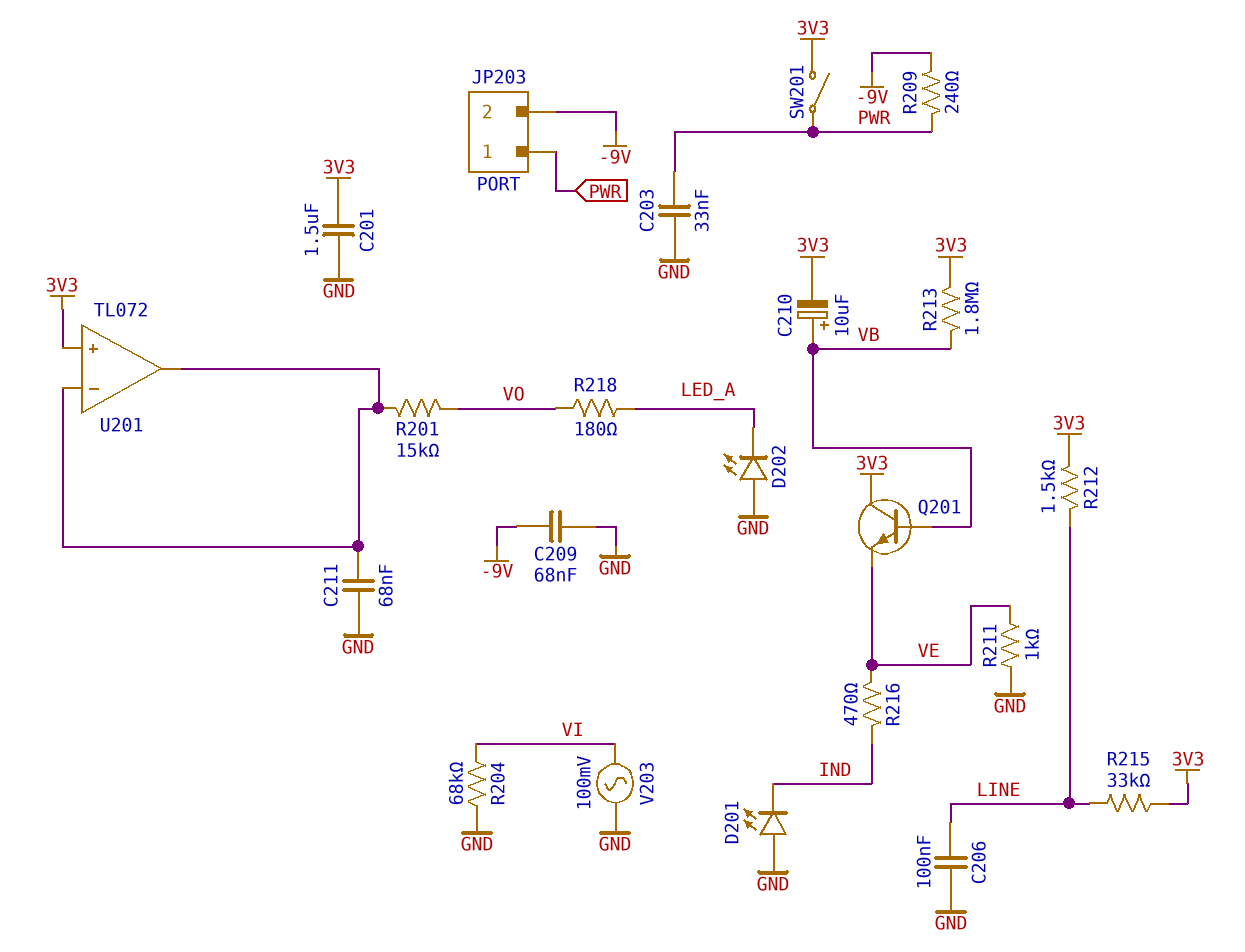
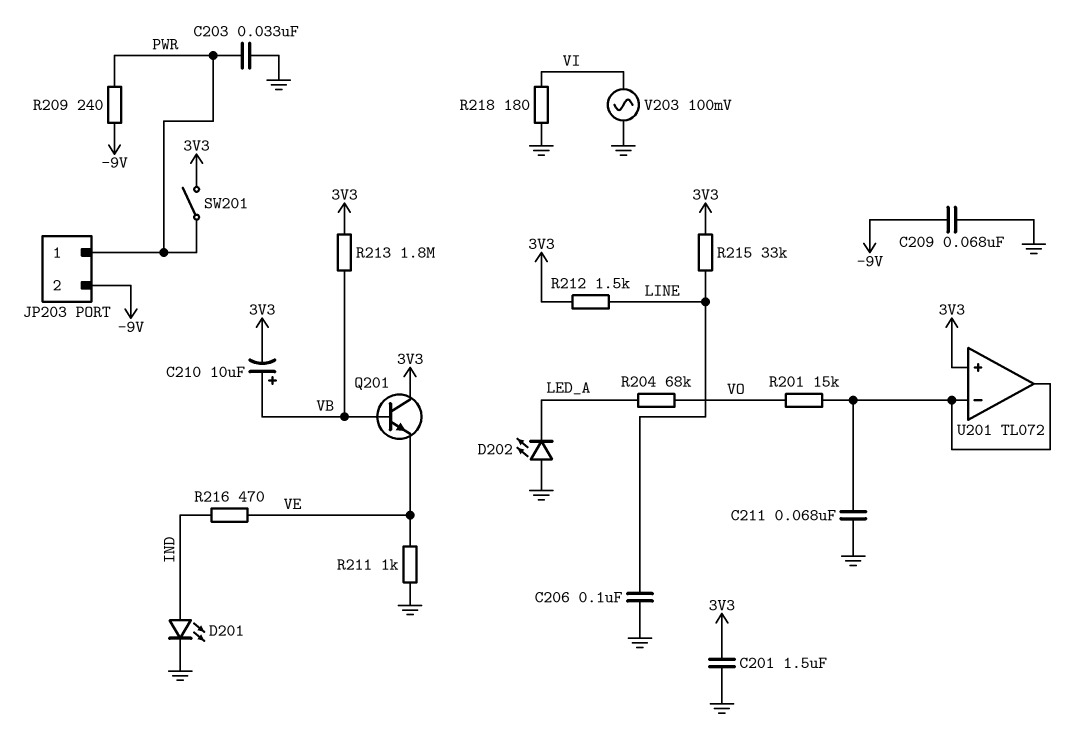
D201: LED (A GND, K IND) -> LED (A IND, K GND)
R204: 68k (GND, VI) -> 68k (LED_A, VO)
R218: 180 (LED_A, VO) -> 180 (GND, VI)

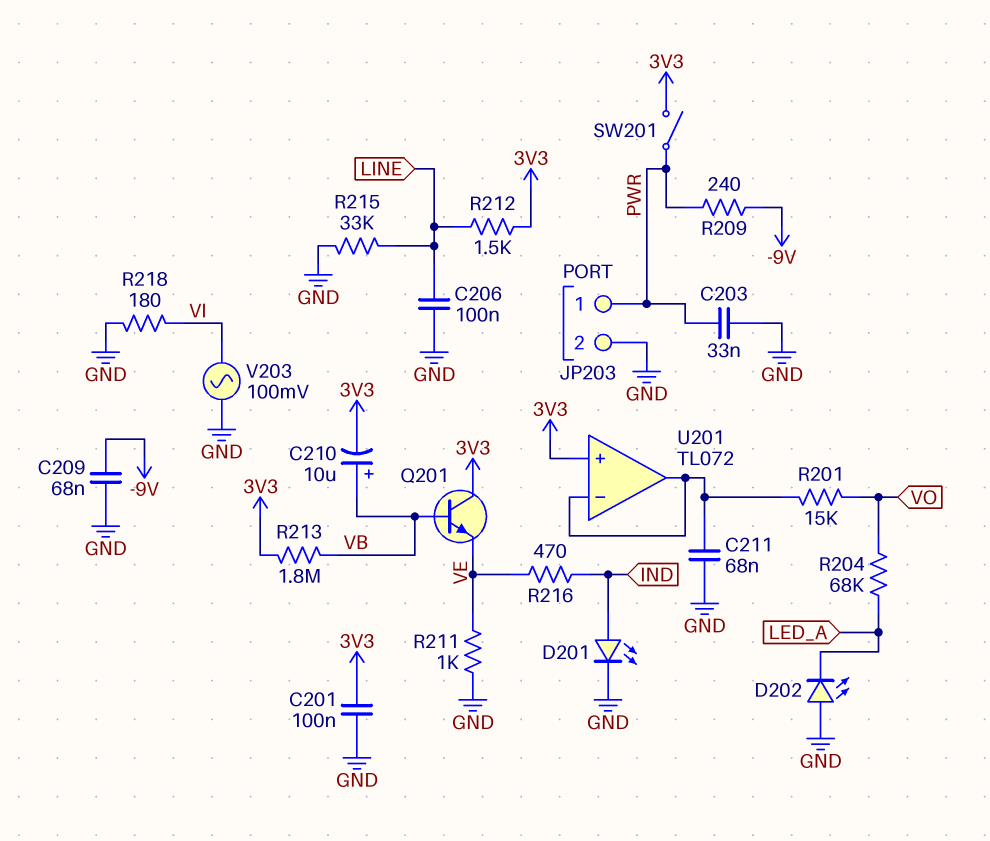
C201: 1.5uF (3V3, GND) -> 100nF (3V3, GND)
JP203 pin 2: -9V -> GND
R215: 33k (3V3, LINE) -> 33k (GND, LINE)

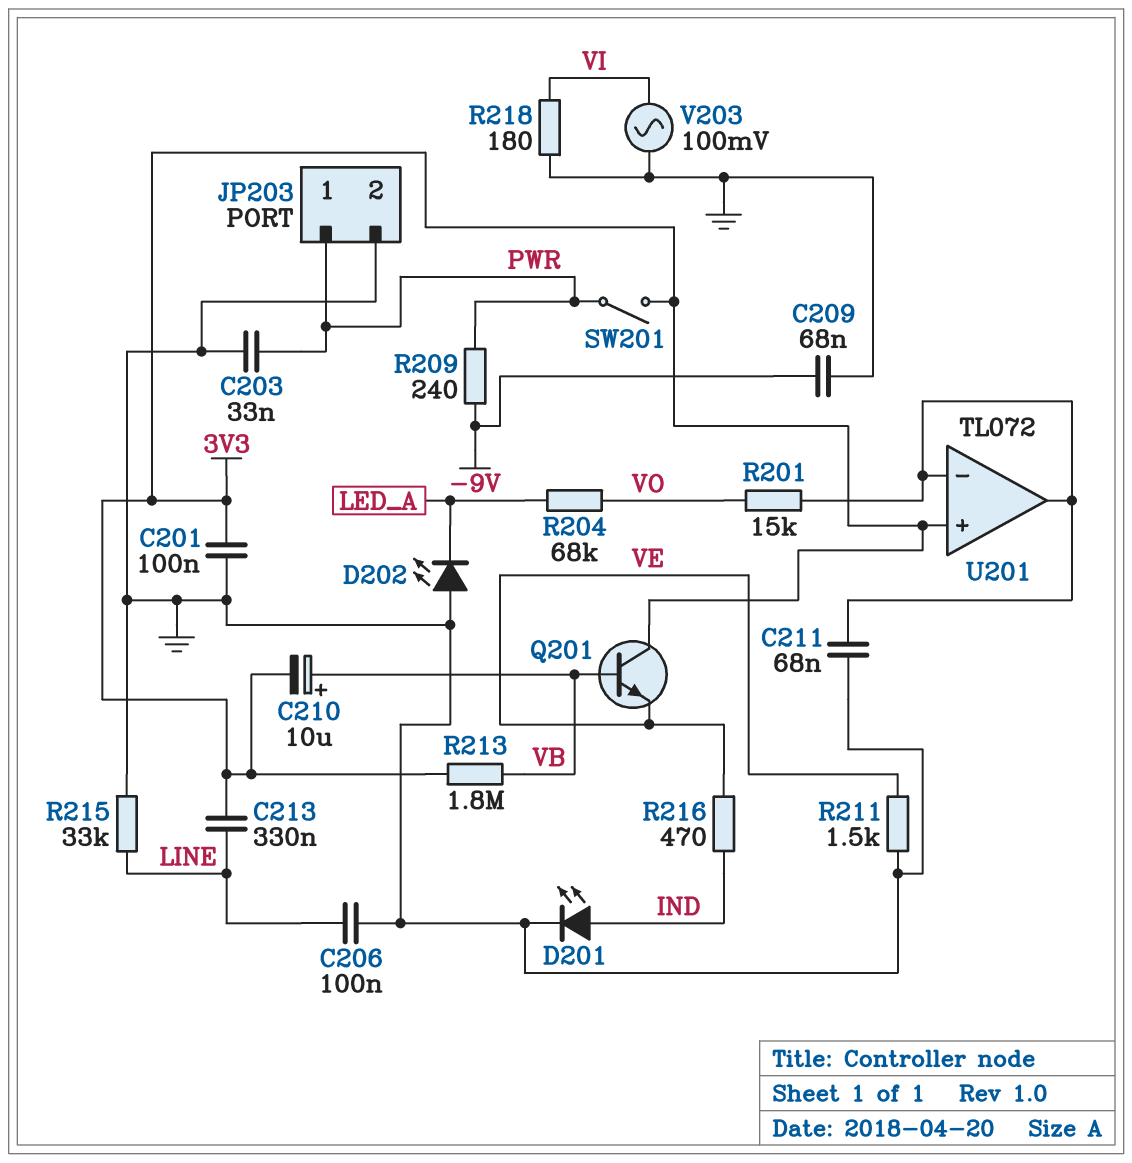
C213: none -> 330nF (3V3, LINE)
R211: 1k (GND, VE) -> 1.5k (GND, VE)
R212: 1.5k (3V3, LINE) -> none

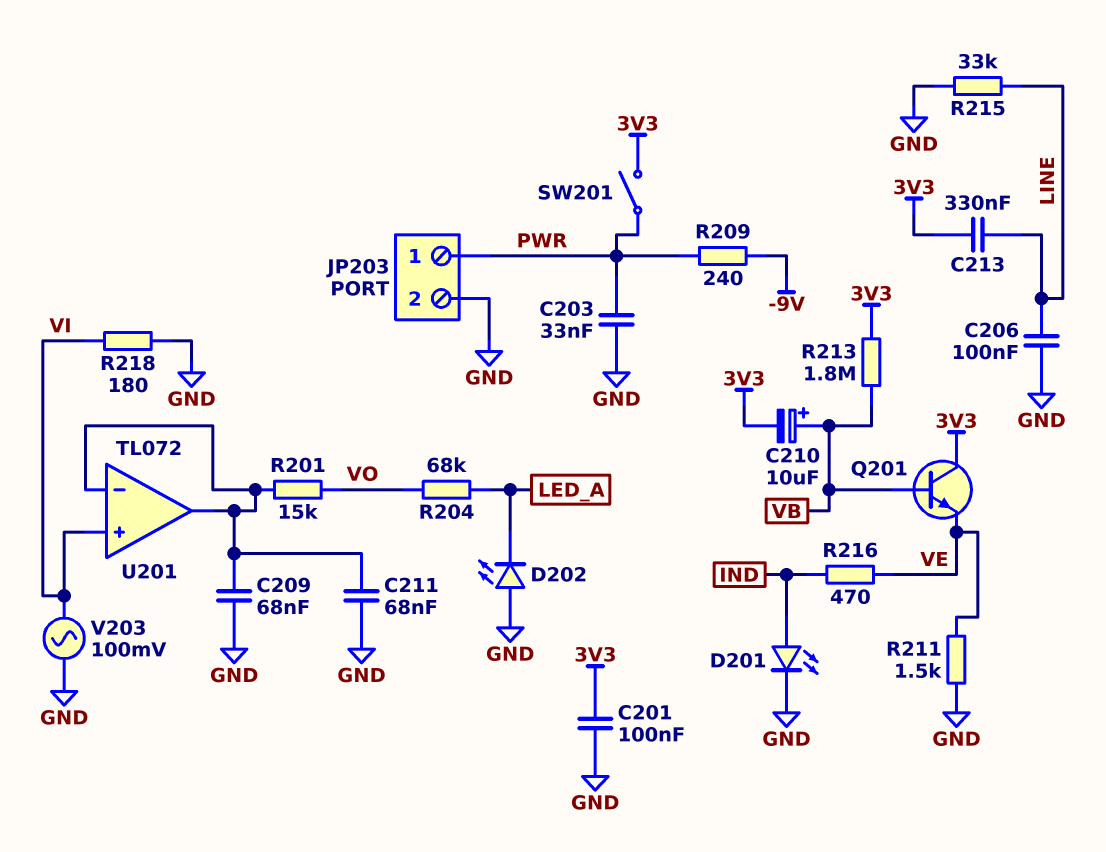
C209: 68nF (-9V, GND) -> 68nF (GND, U201/in-)
U201 pin in+: 3V3 -> VI

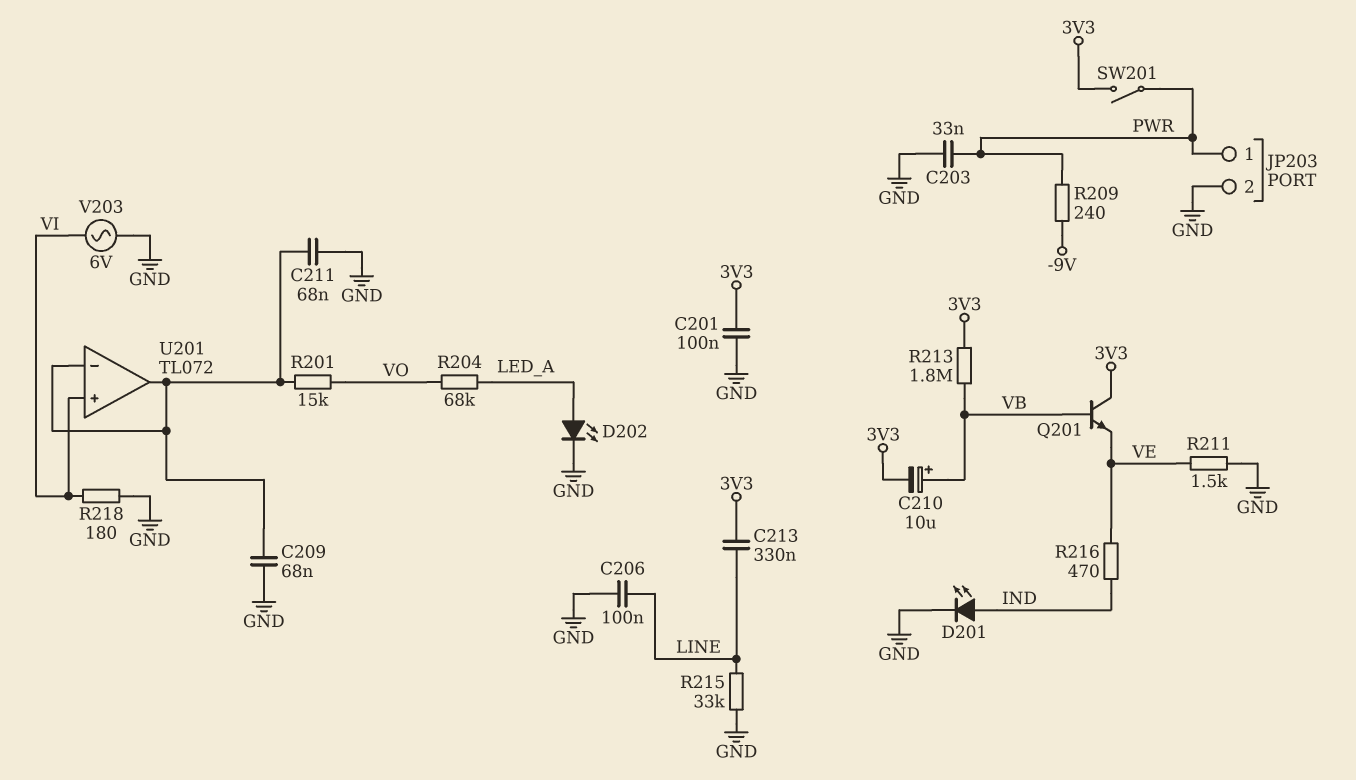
D202: LED (A GND, K LED_A) -> LED (A LED_A, K GND)
V203: AC 100mV (GND, VI) -> AC 6V (GND, VI)

